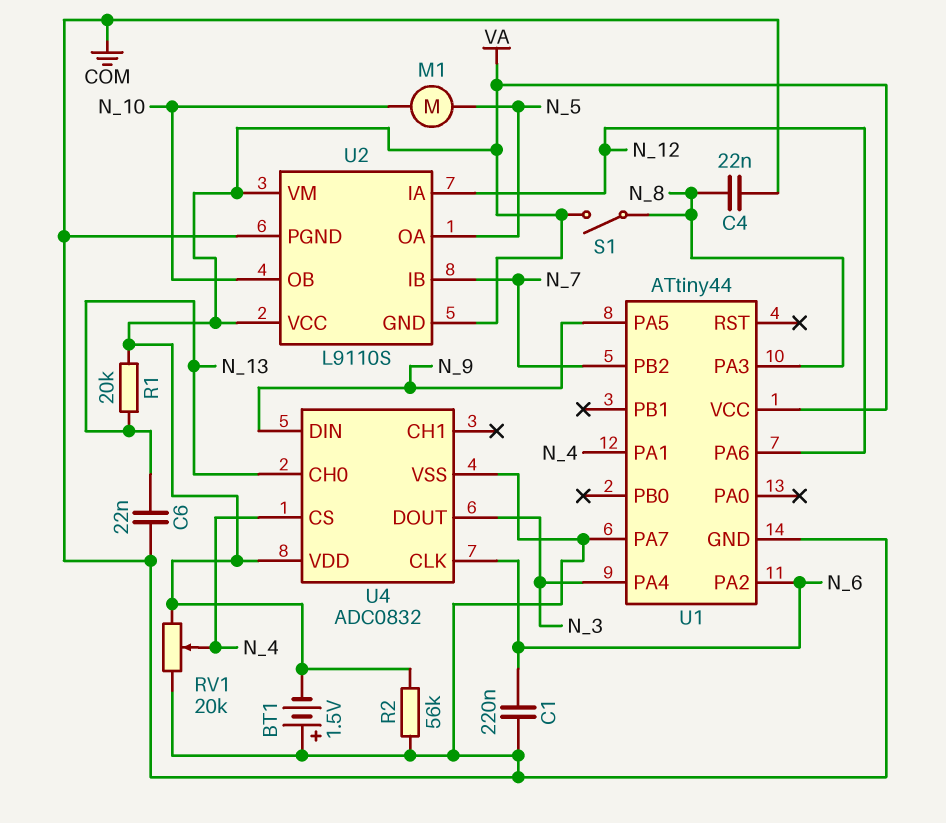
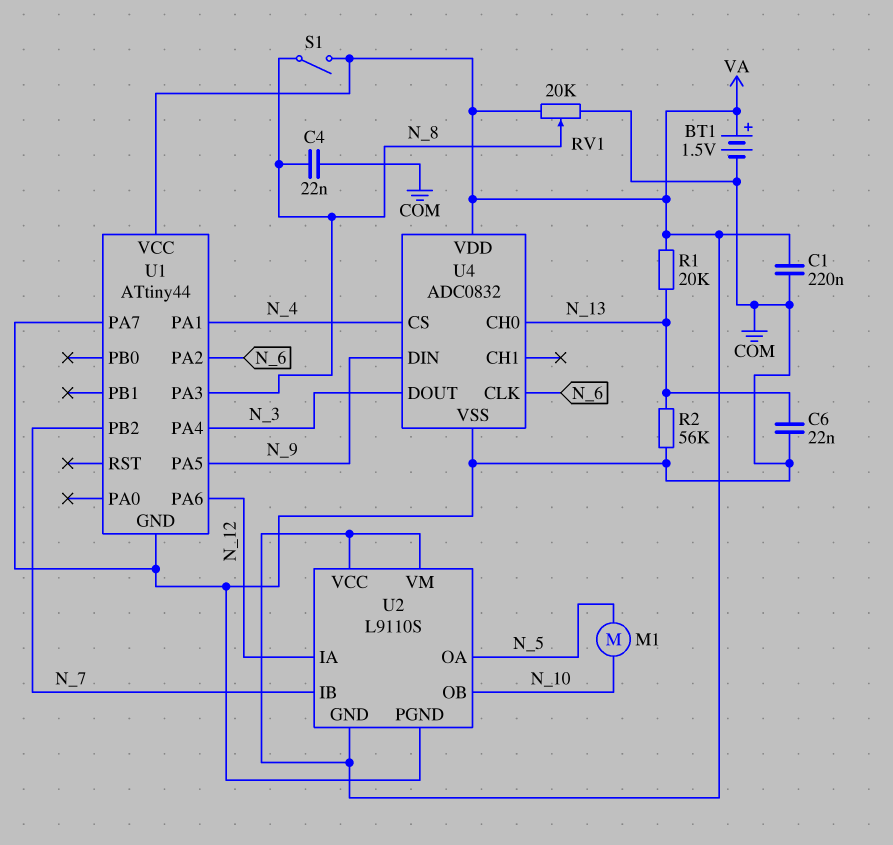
BT1: 1.5V (plus COM, minus VA) -> 1.5V (plus VA, minus COM)
C1: 220nF (COM, N_6) -> 220nF (COM, VA)
R2: 56k (COM, VA) -> 56k (COM, N_13)
RV1: 20k (COM, VA, wiper N_4) -> 20k (COM, VA, wiper N_8)

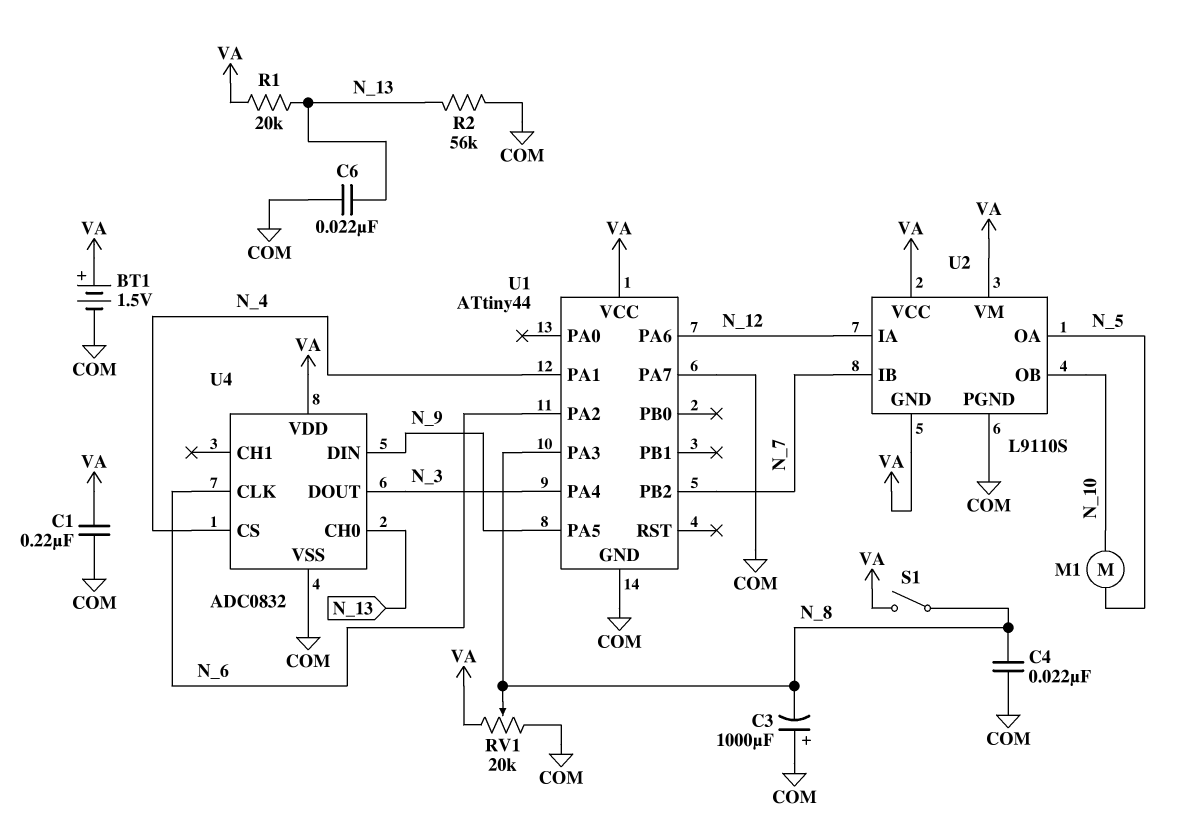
C3: none -> 1000uF (plus COM, minus N_8)

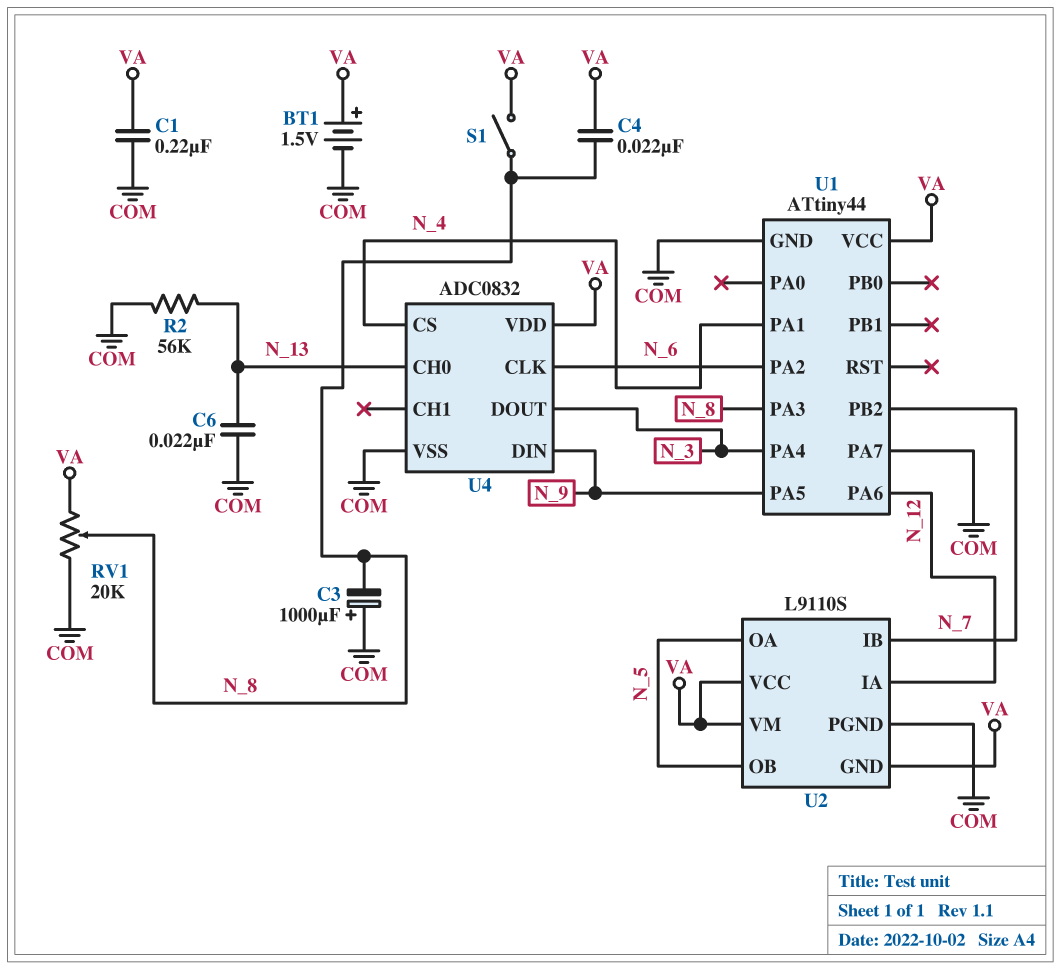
C4: 22nF (COM, N_8) -> 22nF (N_8, VA)
M1: motor (N_5, N_10) -> none
R1: 20k (N_13, VA) -> none
U2 pin OB: N_10 -> N_5

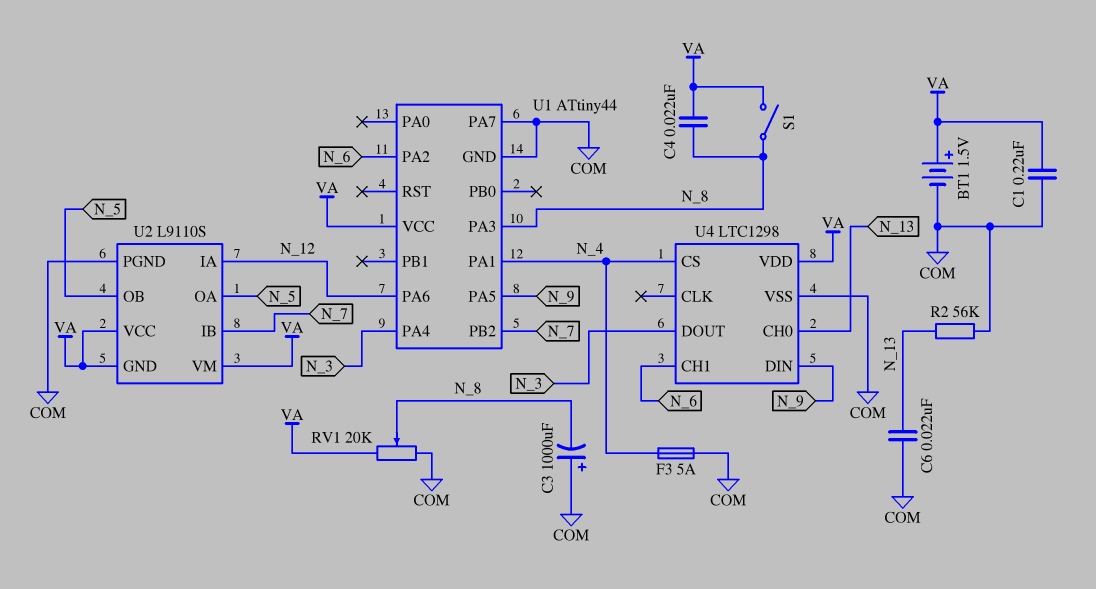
F3: none -> 5A (COM, N_4)
U4: ADC0832 -> LTC1298
U4 pin CH1: none -> N_6
U4 pin CLK: N_6 -> none

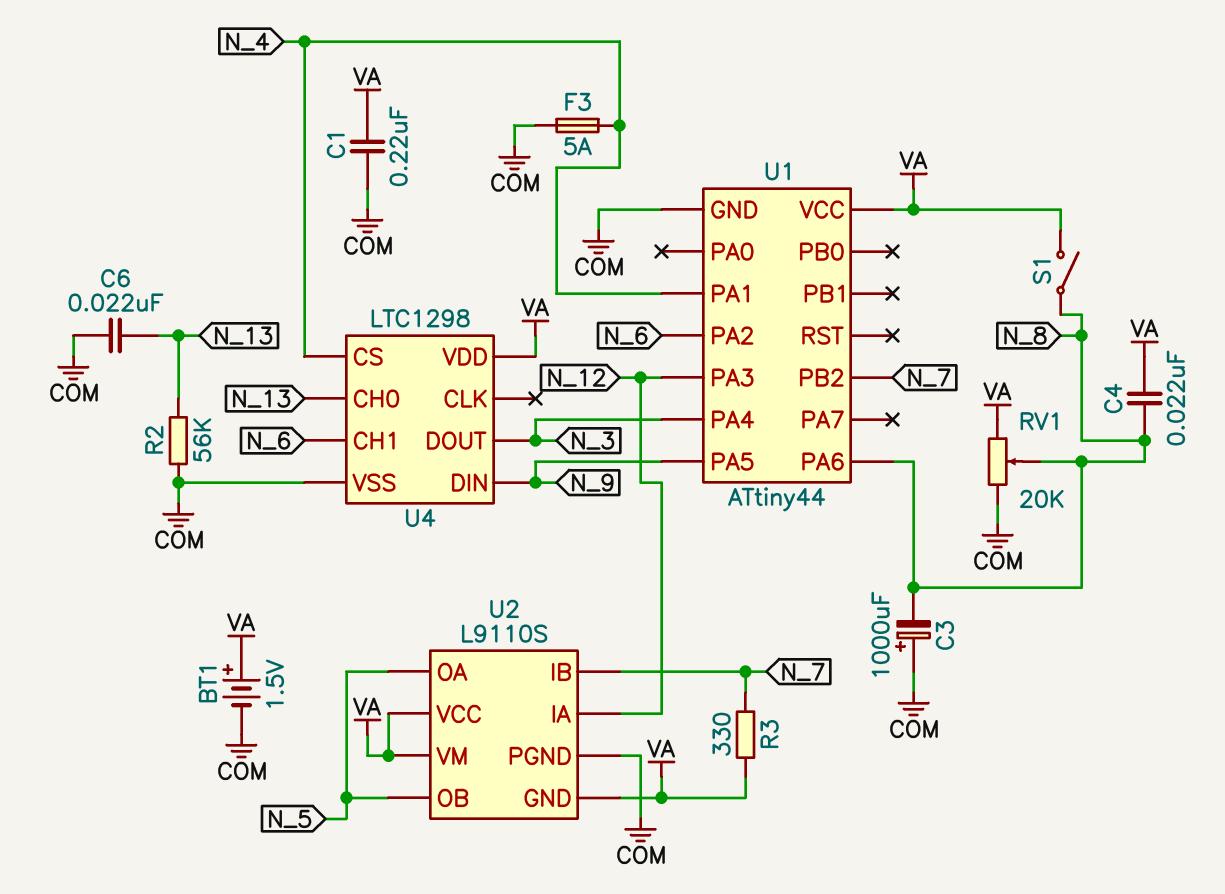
R3: none -> 330 (N_7, VA)
U1 pin PA3: N_8 -> N_12
U1 pin PA6: N_12 -> N_8
U1 pin PA7: COM -> none

